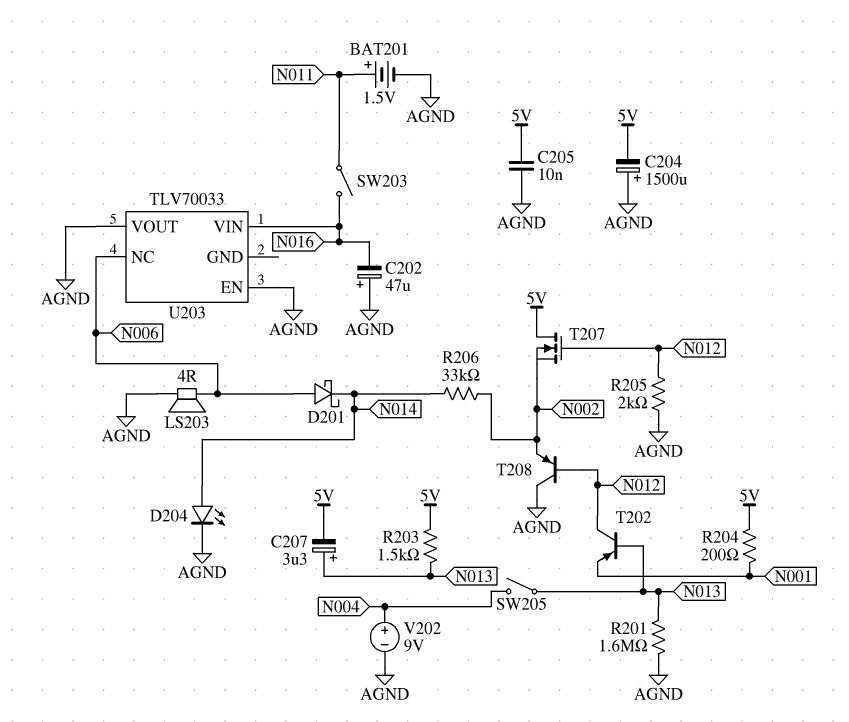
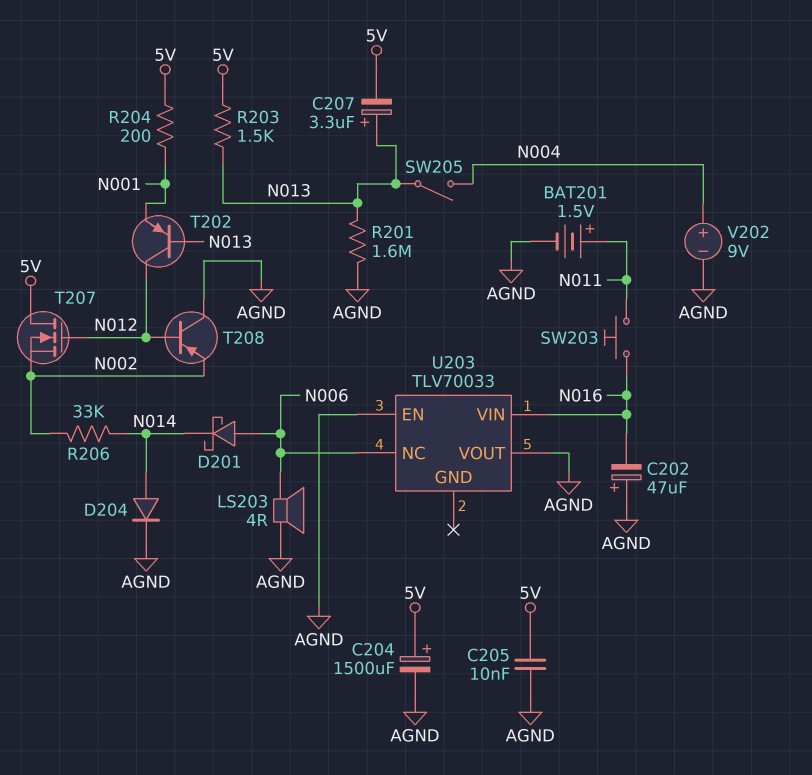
C204: 1500uF (plus AGND, minus 5V) -> 1500uF (plus 5V, minus AGND)
D204: LED (A N014, K AGND) -> diode (A N014, K AGND)
R205: 2k (AGND, N012) -> none
SW203: switch (N011, N016) -> button (N011, N016)

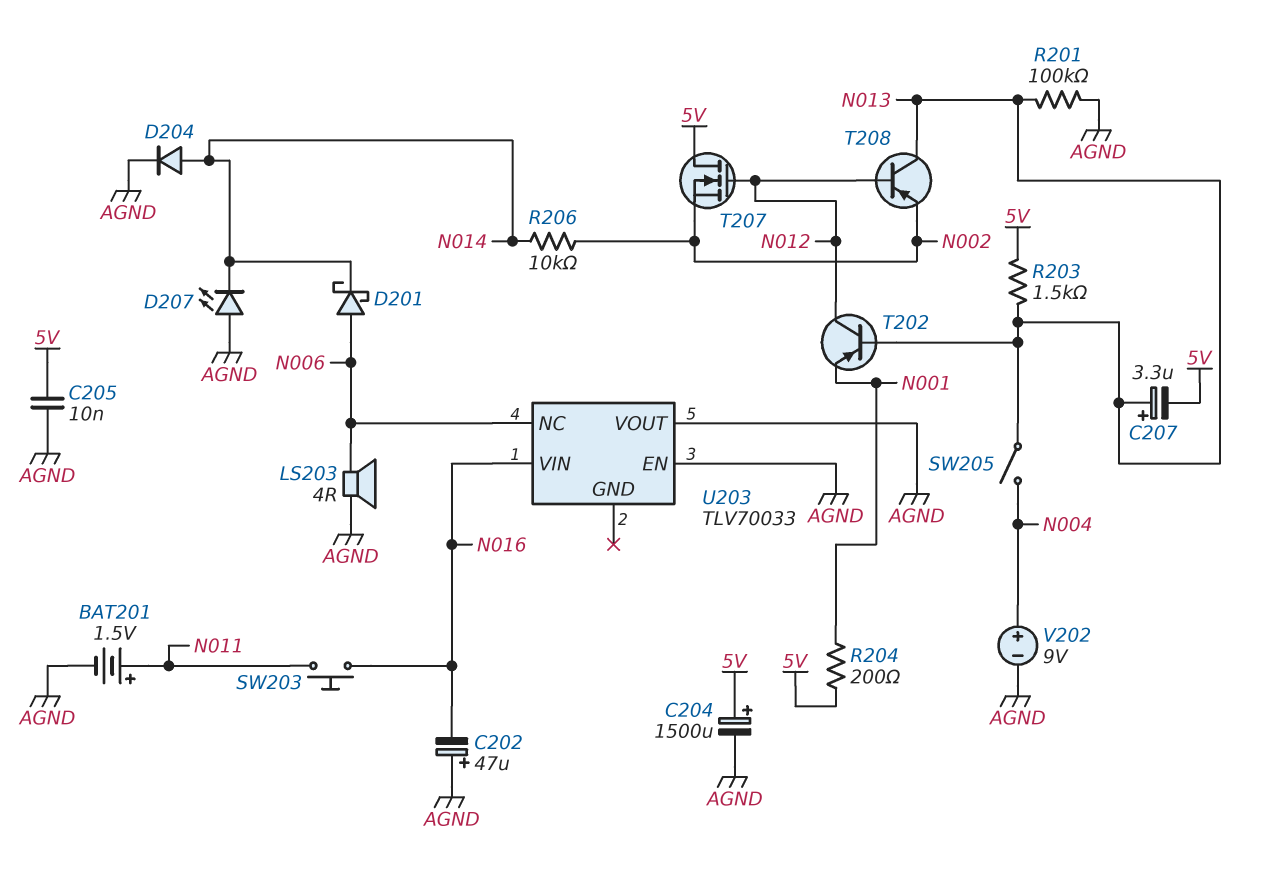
D207: none -> LED (A AGND, K N014)
R201: 1.6M (AGND, N013) -> 100k (AGND, N013)
R206: 33k (N002, N014) -> 10k (N002, N014)
T208: PNP (B N012, C AGND, E N002) -> PNP (B N012, C N013, E N002)

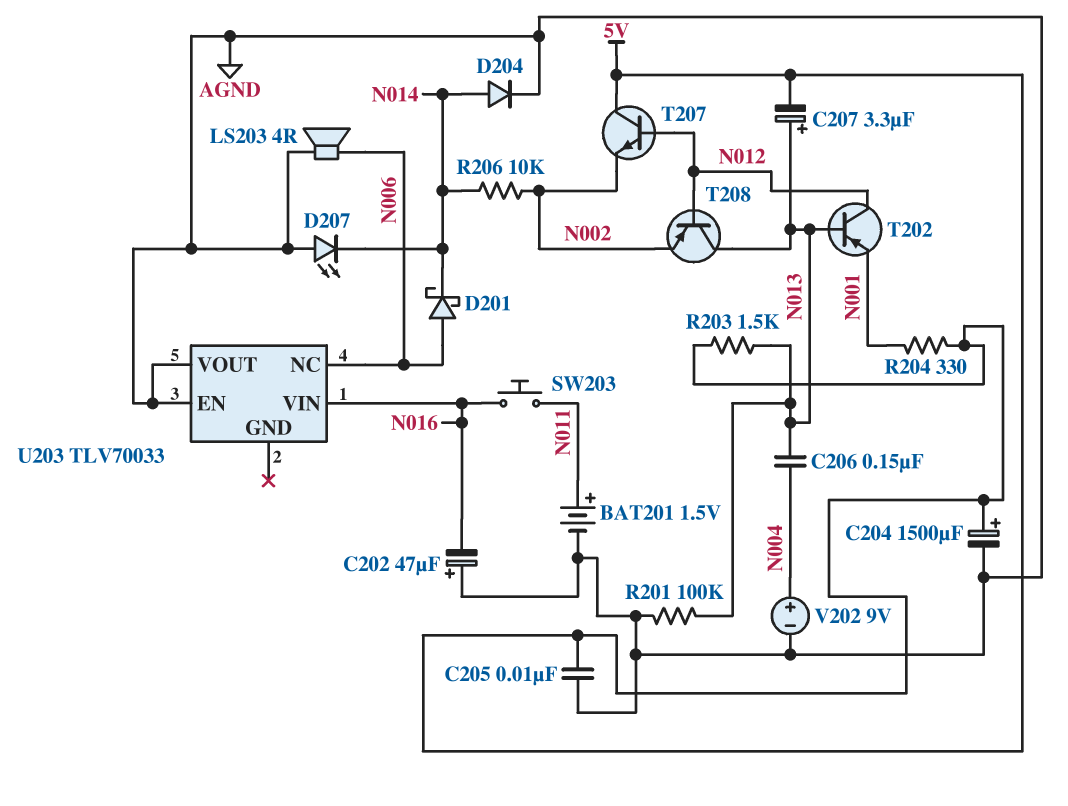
C206: none -> 150nF (N004, N013)
R204: 200 (5V, N001) -> 330 (5V, N001)
SW205: switch (N004, N013) -> none
T207: NMOS (G N012, D 5V, S N002) -> NPN (B N012, C 5V, E N002)

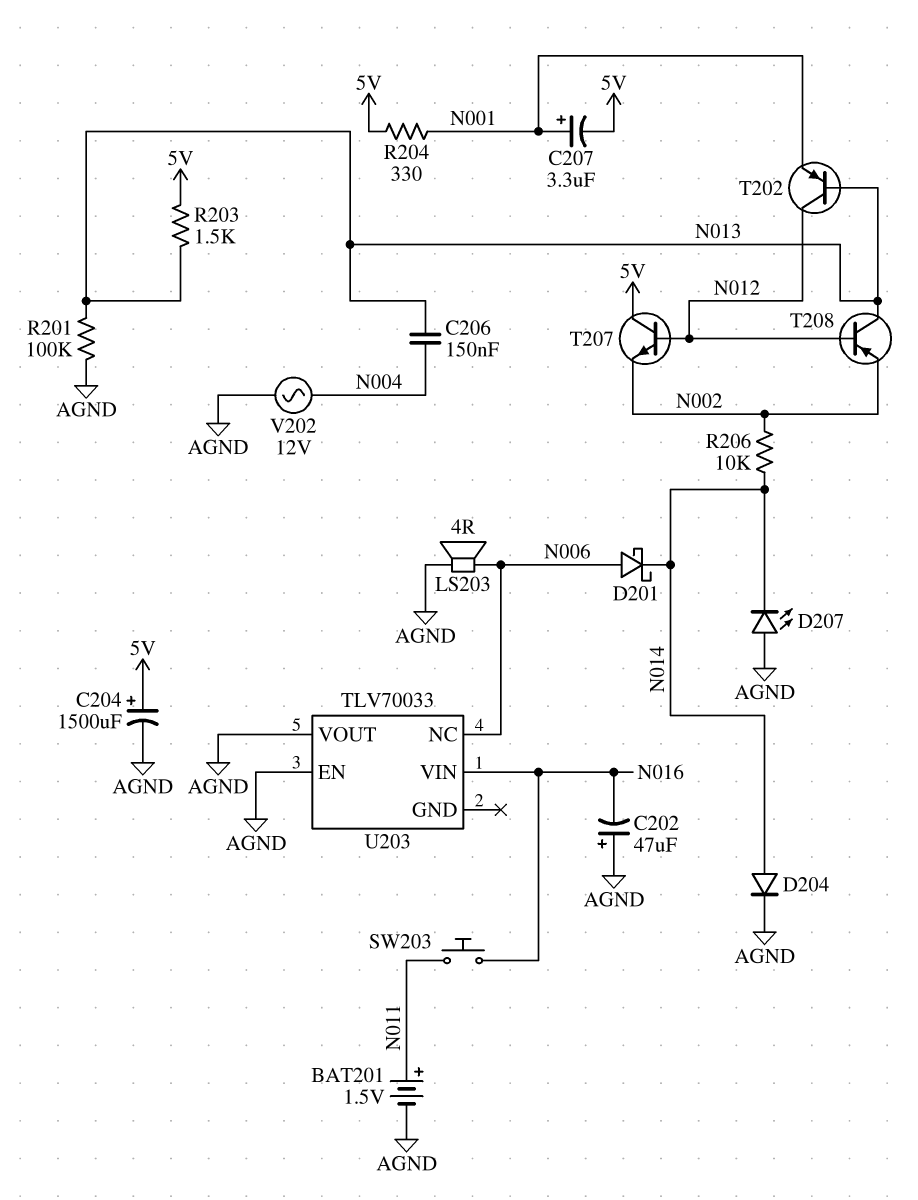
C205: 10nF (5V, AGND) -> none
C207: 3.3uF (plus N013, minus 5V) -> 3.3uF (plus N001, minus 5V)
V202: 9V (plus N004, minus AGND) -> AC 12V (AGND, N004)

